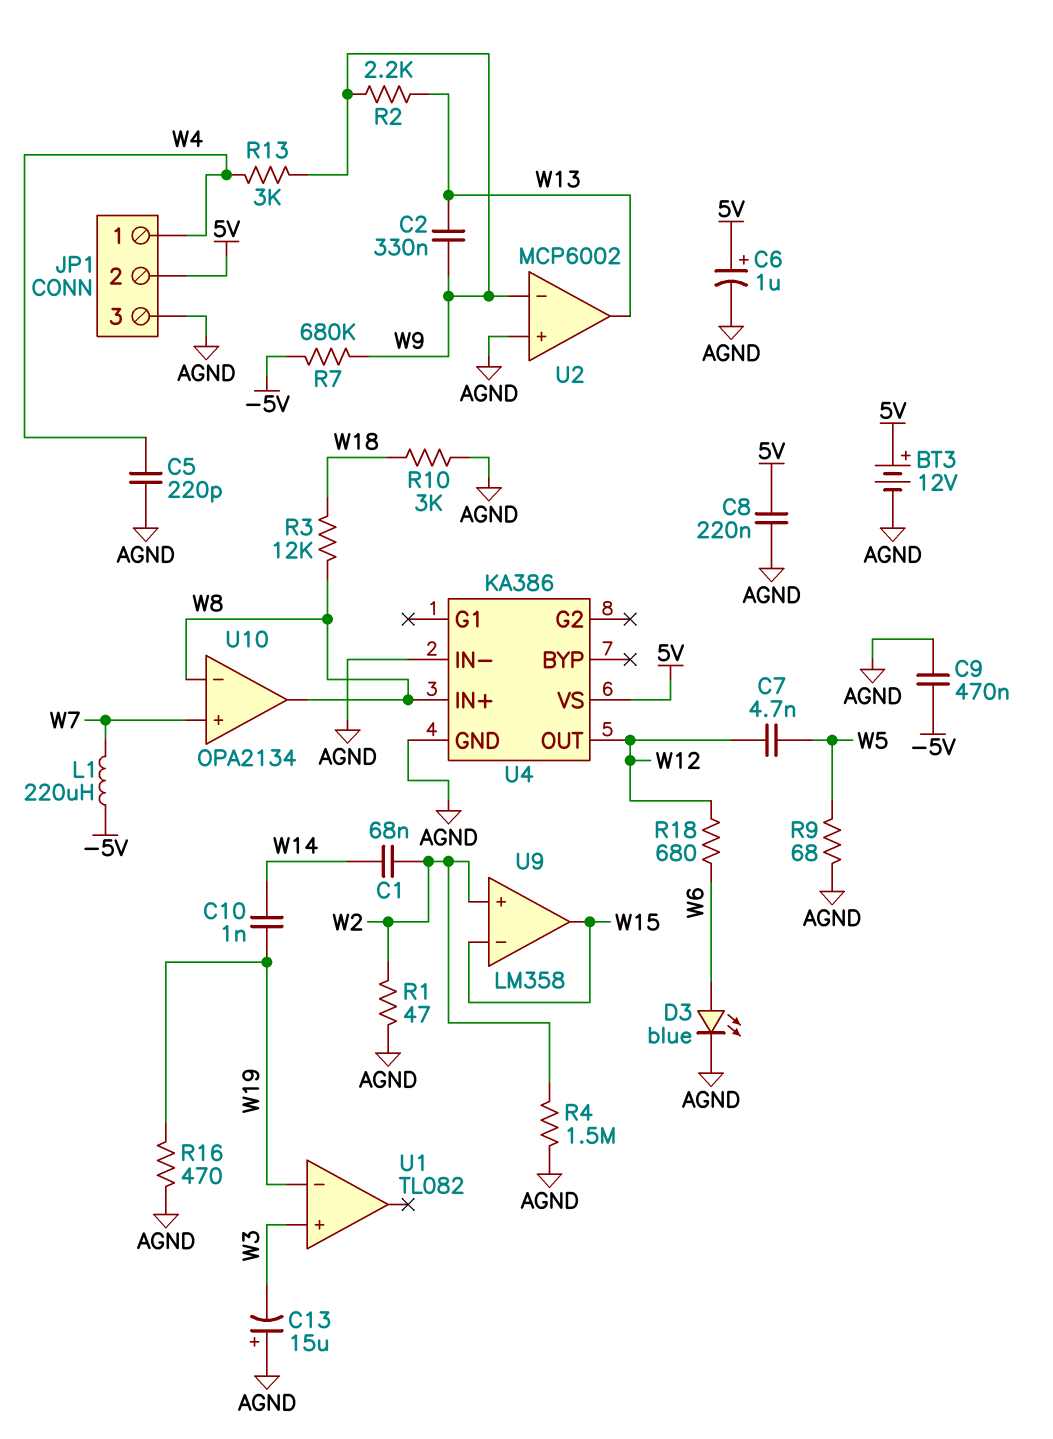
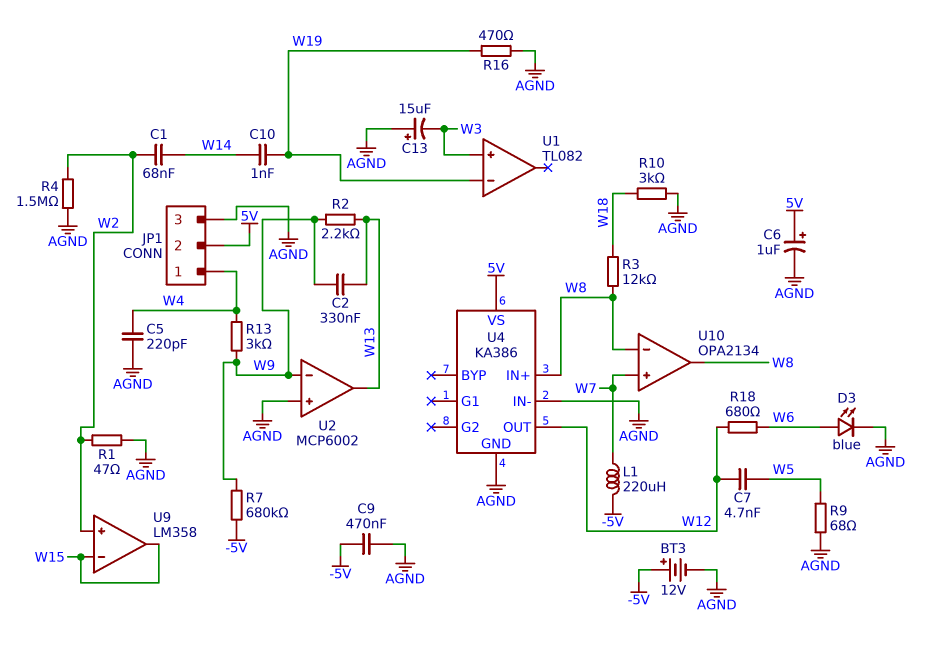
BT3: 12V (plus 5V, minus AGND) -> 12V (plus -5V, minus AGND)
C8: 220nF (5V, AGND) -> none

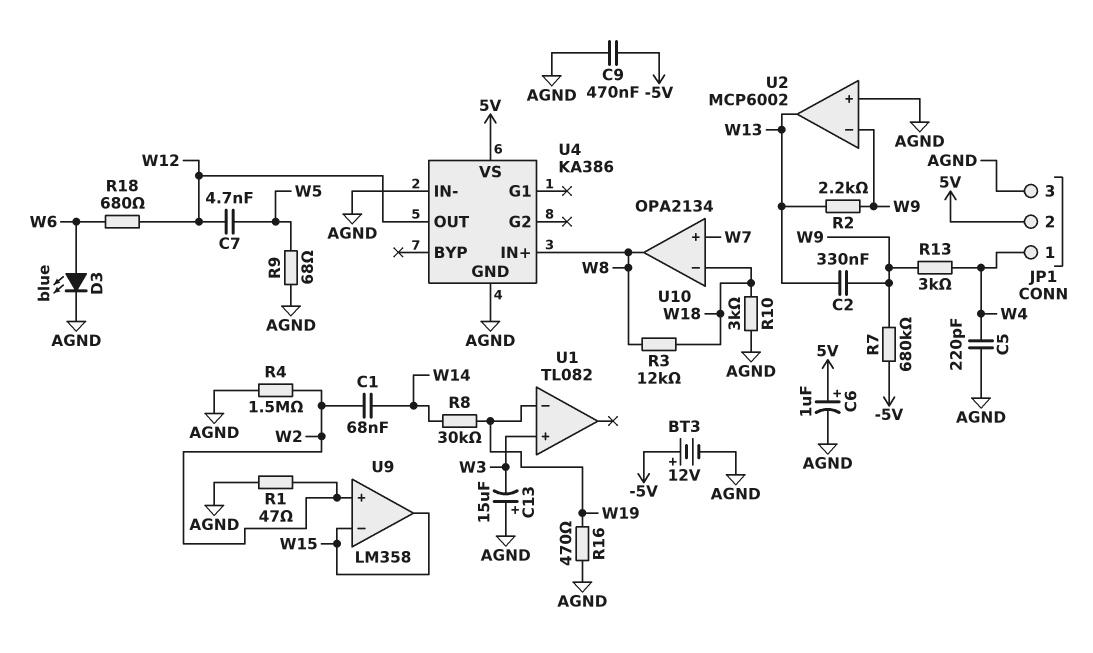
C10: 1nF (W14, W19) -> none
L1: 220uH (-5V, W7) -> none
R8: none -> 30k (W14, W19)
U10 pin in-: W8 -> W18

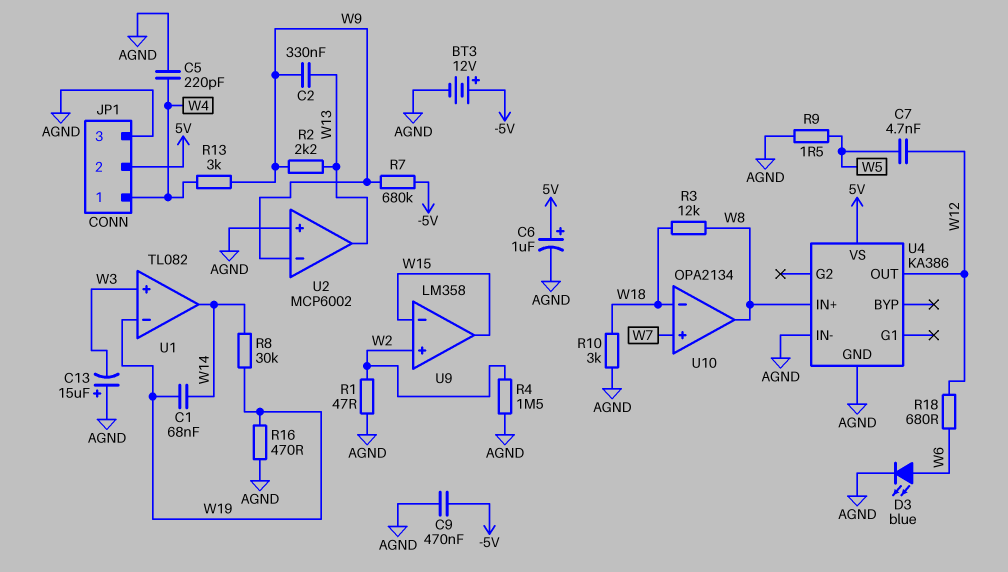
C1: 68nF (W2, W14) -> 68nF (W14, W19)
R9: 68 (AGND, W5) -> 1.5 (AGND, W5)
U1 pin out: none -> W14

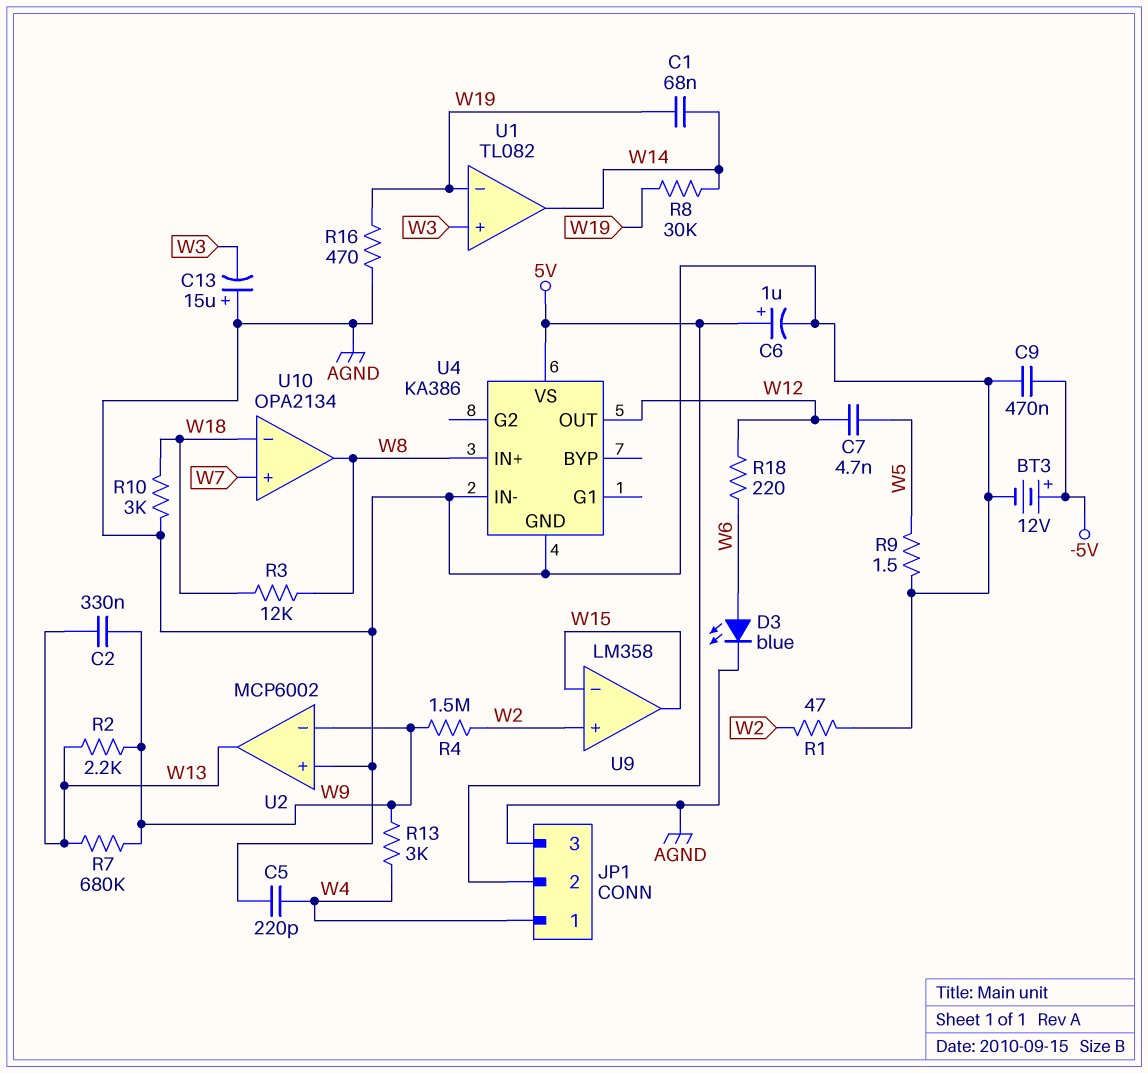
R4: 1.5M (AGND, W2) -> 1.5M (W2, W9)
R7: 680k (-5V, W9) -> 680k (W9, W13)
R18: 680 (W6, W12) -> 220 (W6, W12)

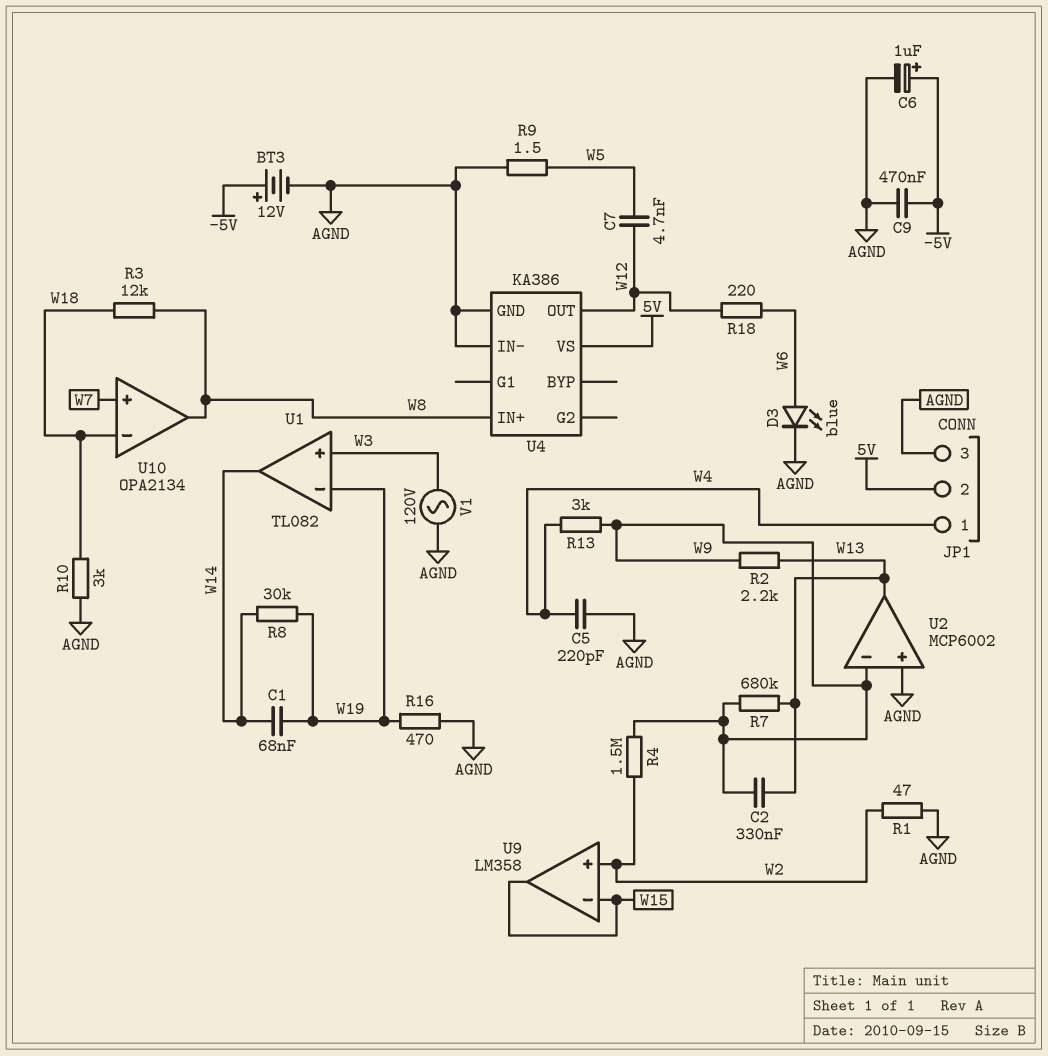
C6: 1uF (plus 5V, minus AGND) -> 1uF (plus -5V, minus AGND)
C13: 15uF (plus AGND, minus W3) -> none
V1: none -> AC 120V (AGND, W3)

